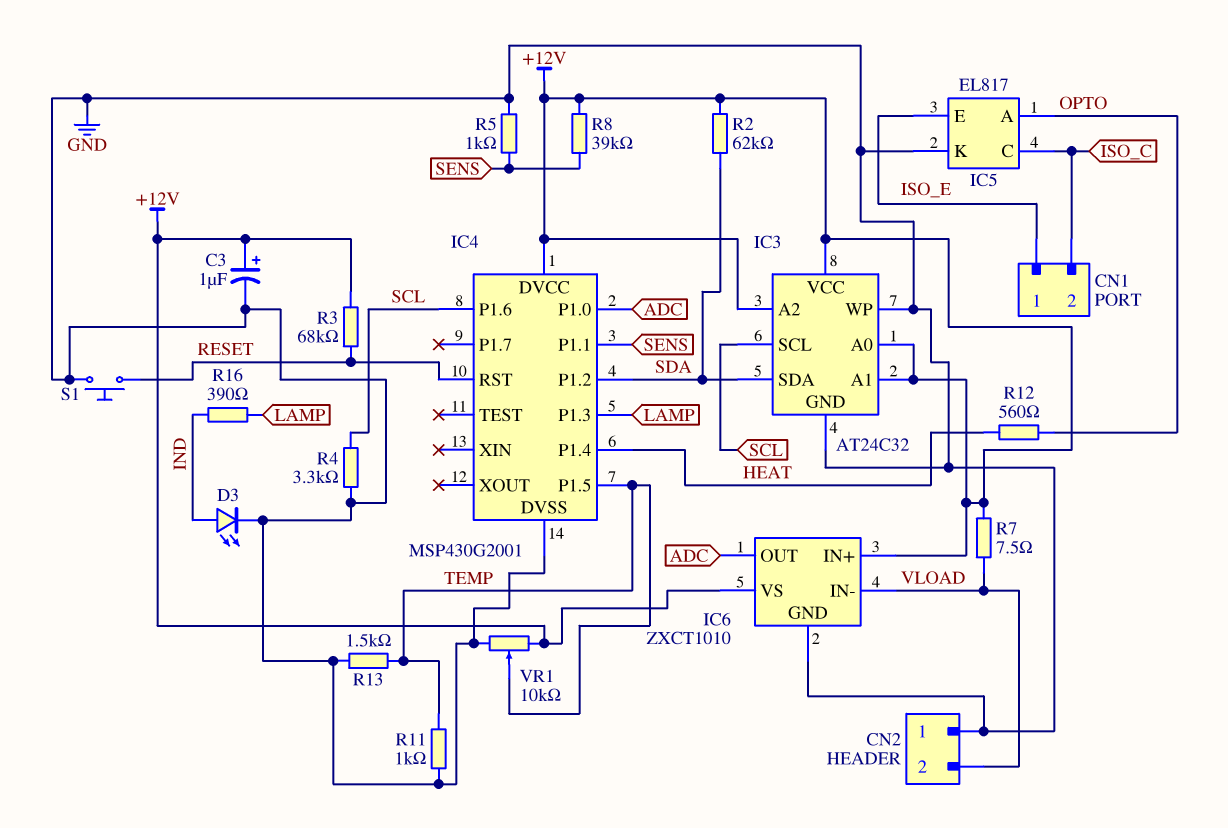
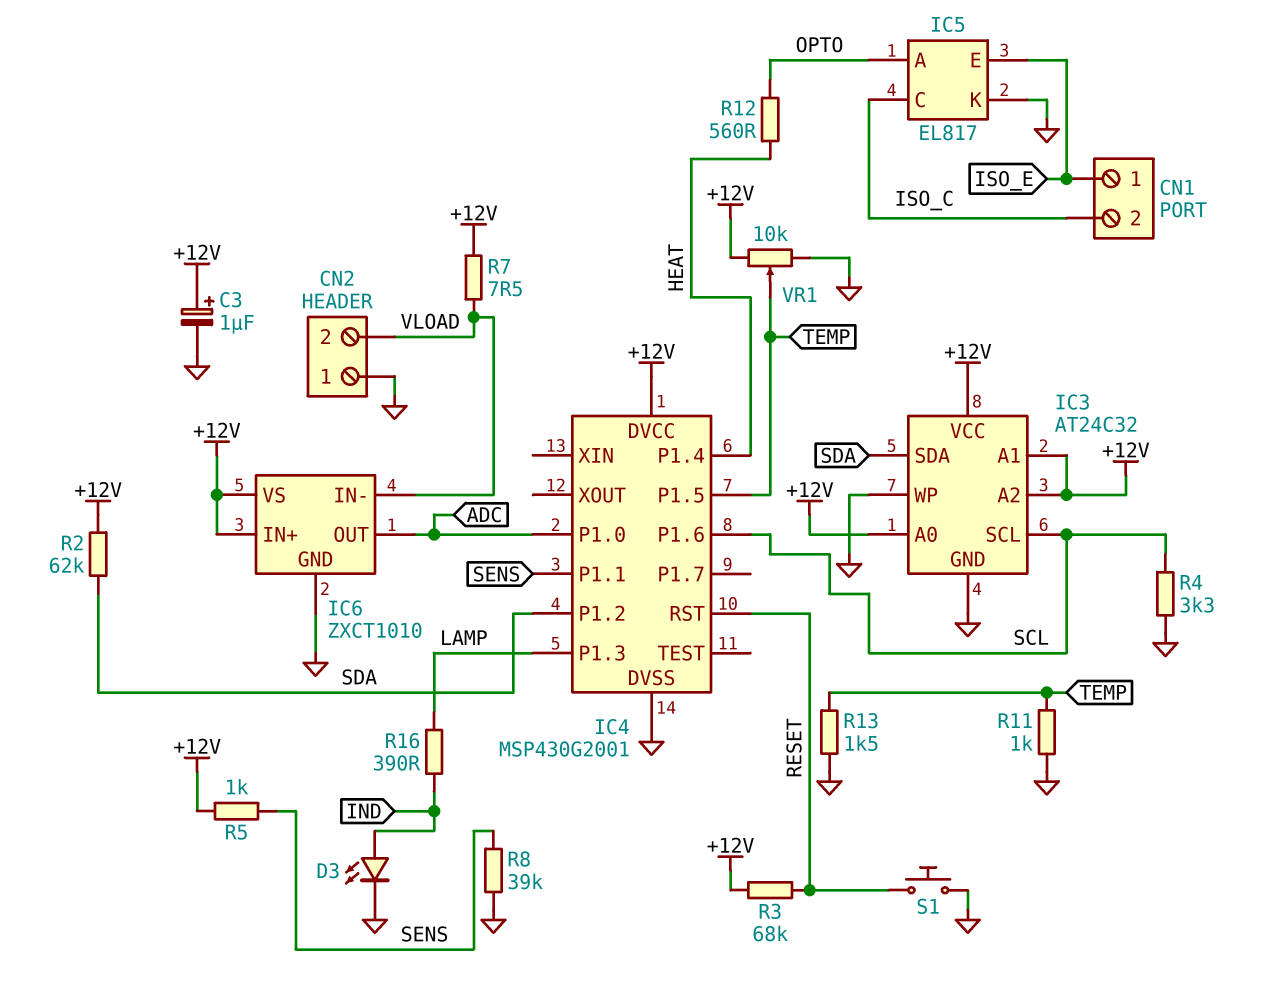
R5: 1k (GND, SENS) -> 1k (+12V, SENS)
R8: 39k (+12V, SENS) -> 39k (GND, SENS)

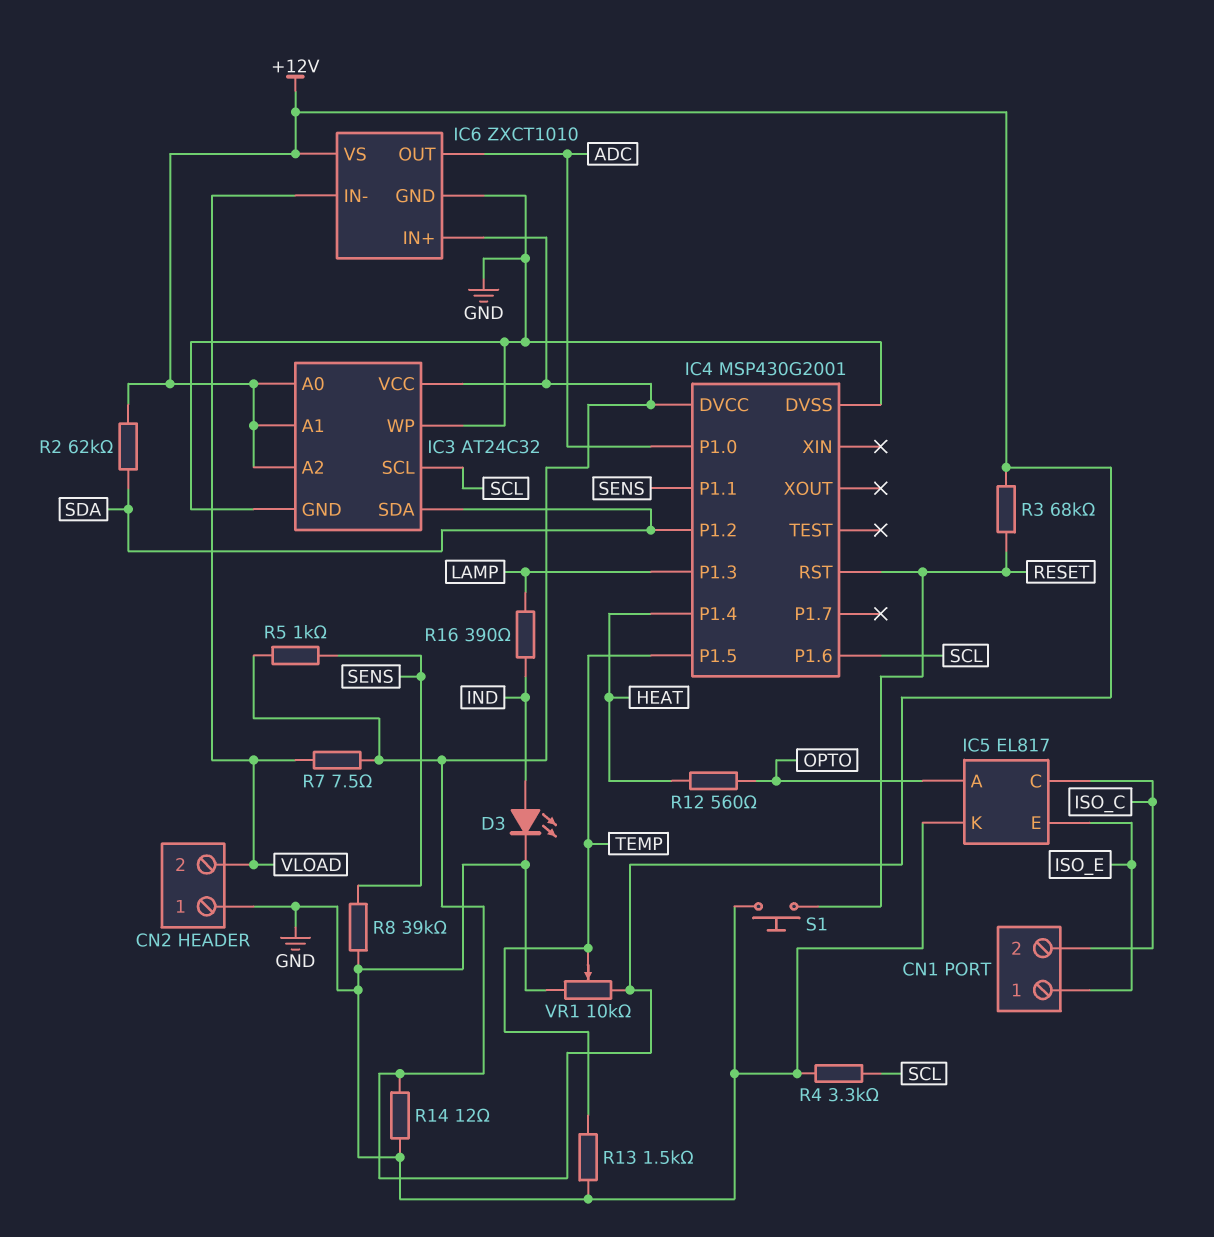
C3: 1uF (plus +12V, minus GND) -> none
R11: 1k (GND, TEMP) -> none
R14: none -> 12 (+12V, GND)

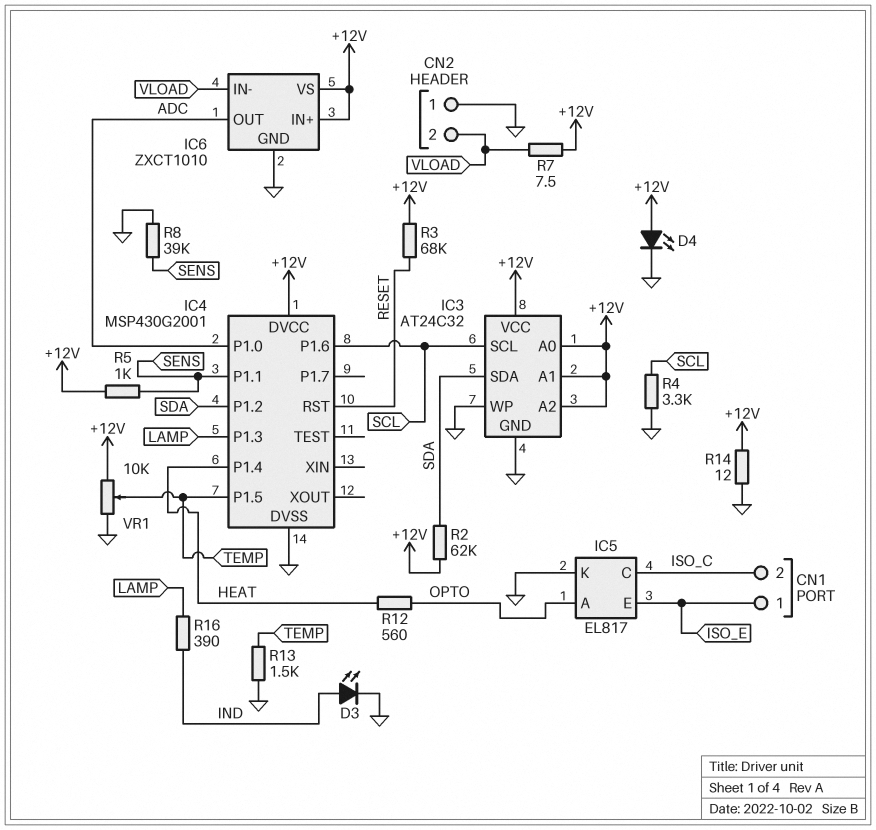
D4: none -> LED (A +12V, K GND)
S1: button (GND, RESET) -> none

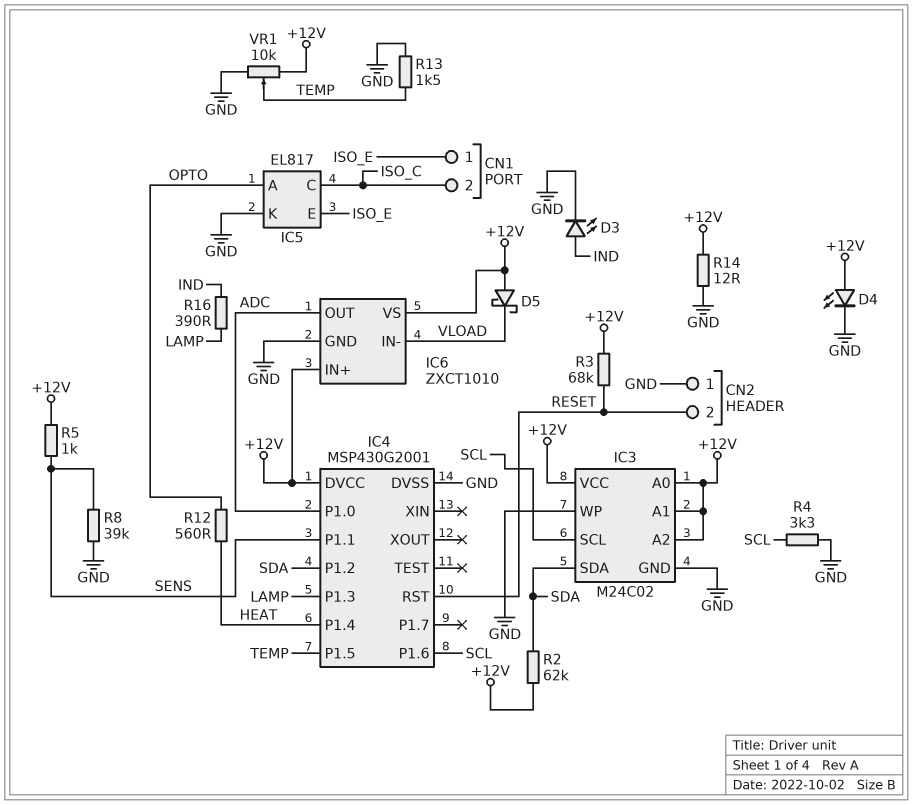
CN2 pin 2: VLOAD -> RESET
D5: none -> schottky (A +12V, K VLOAD)
IC3: AT24C32 -> M24C02
R7: 7.5 (+12V, VLOAD) -> none

